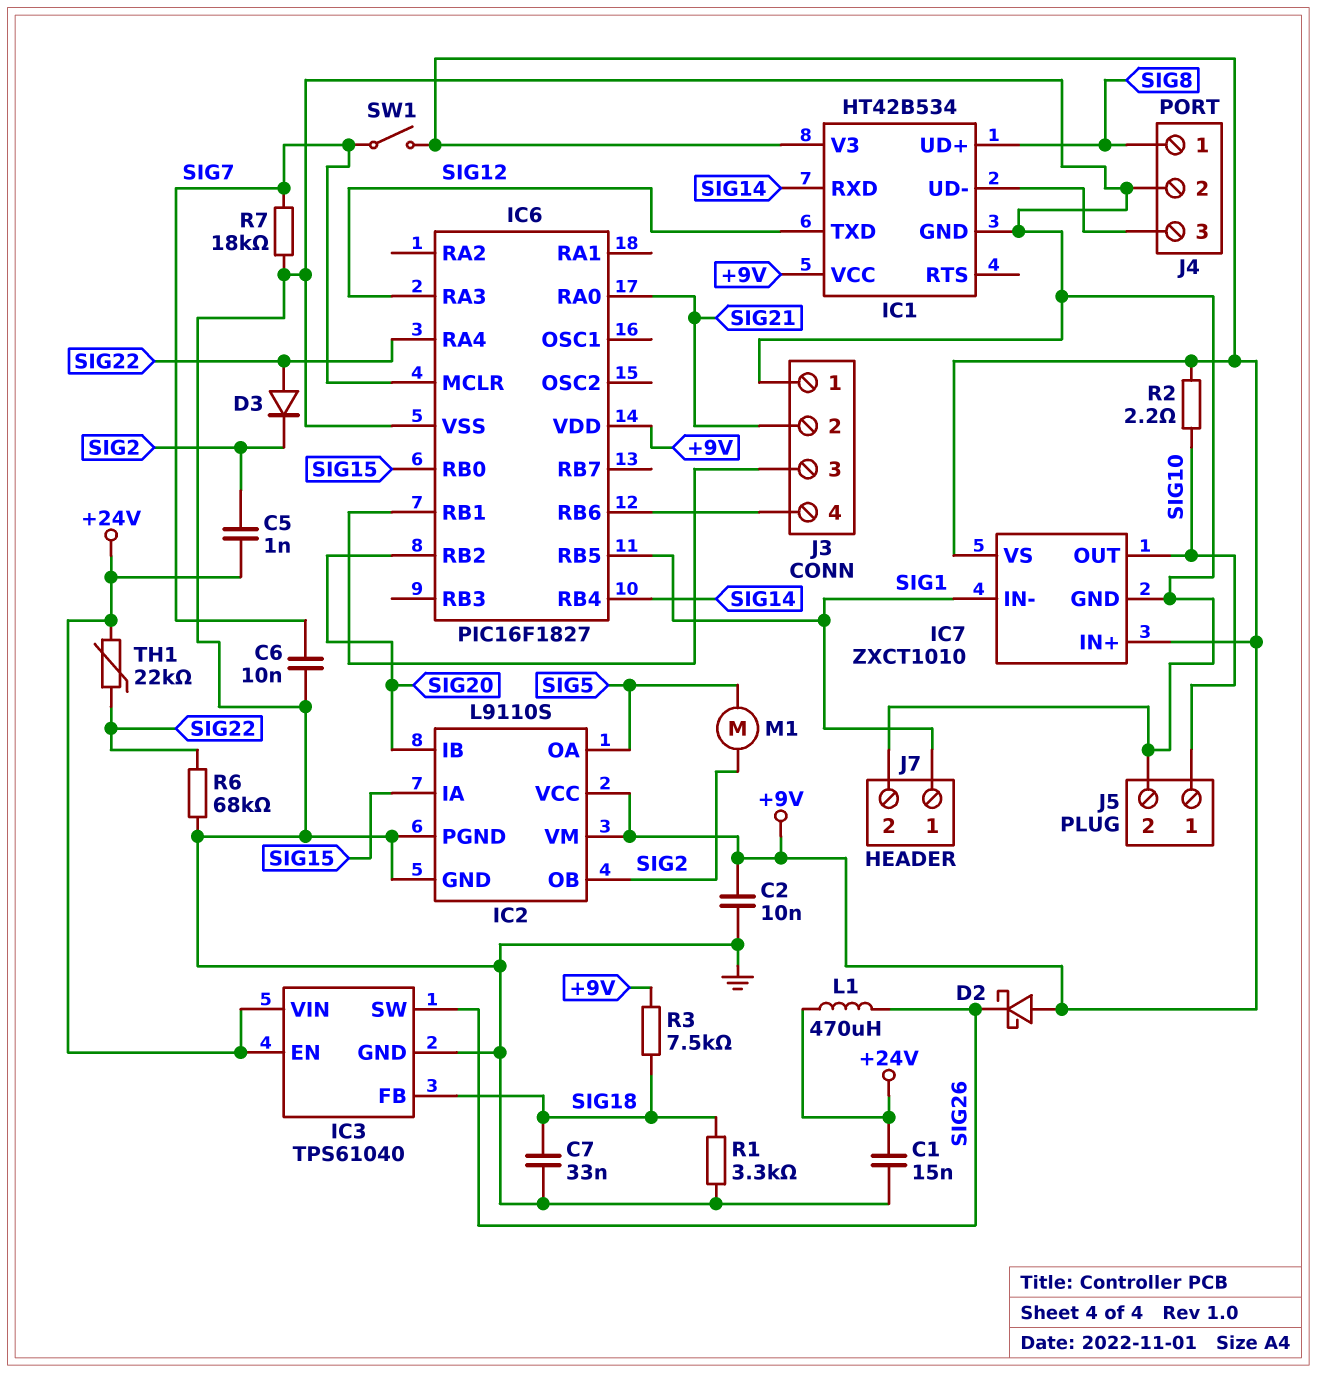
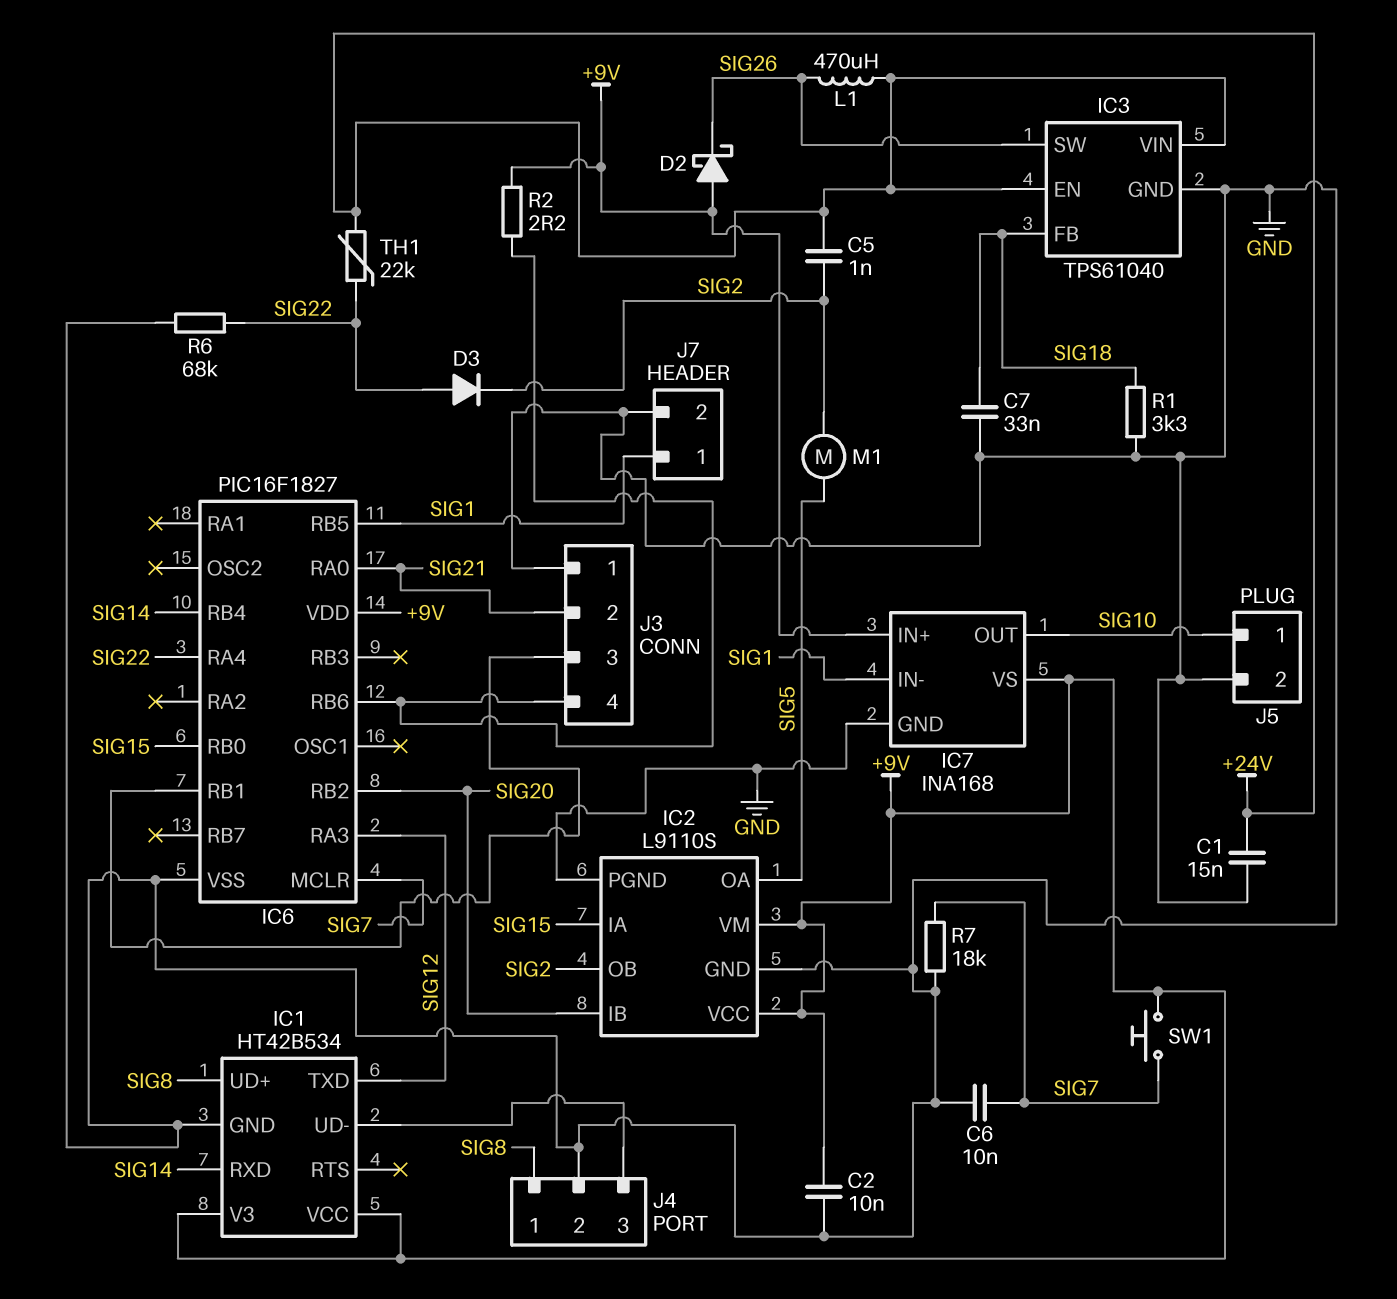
IC7: ZXCT1010 -> INA168
R2: 2.2 (+9V, SIG10) -> 2.2 (+9V, IC6/RB6)
R3: 7.5k (+9V, SIG18) -> none
SW1: switch (+9V, SIG7) -> button (+9V, SIG7)

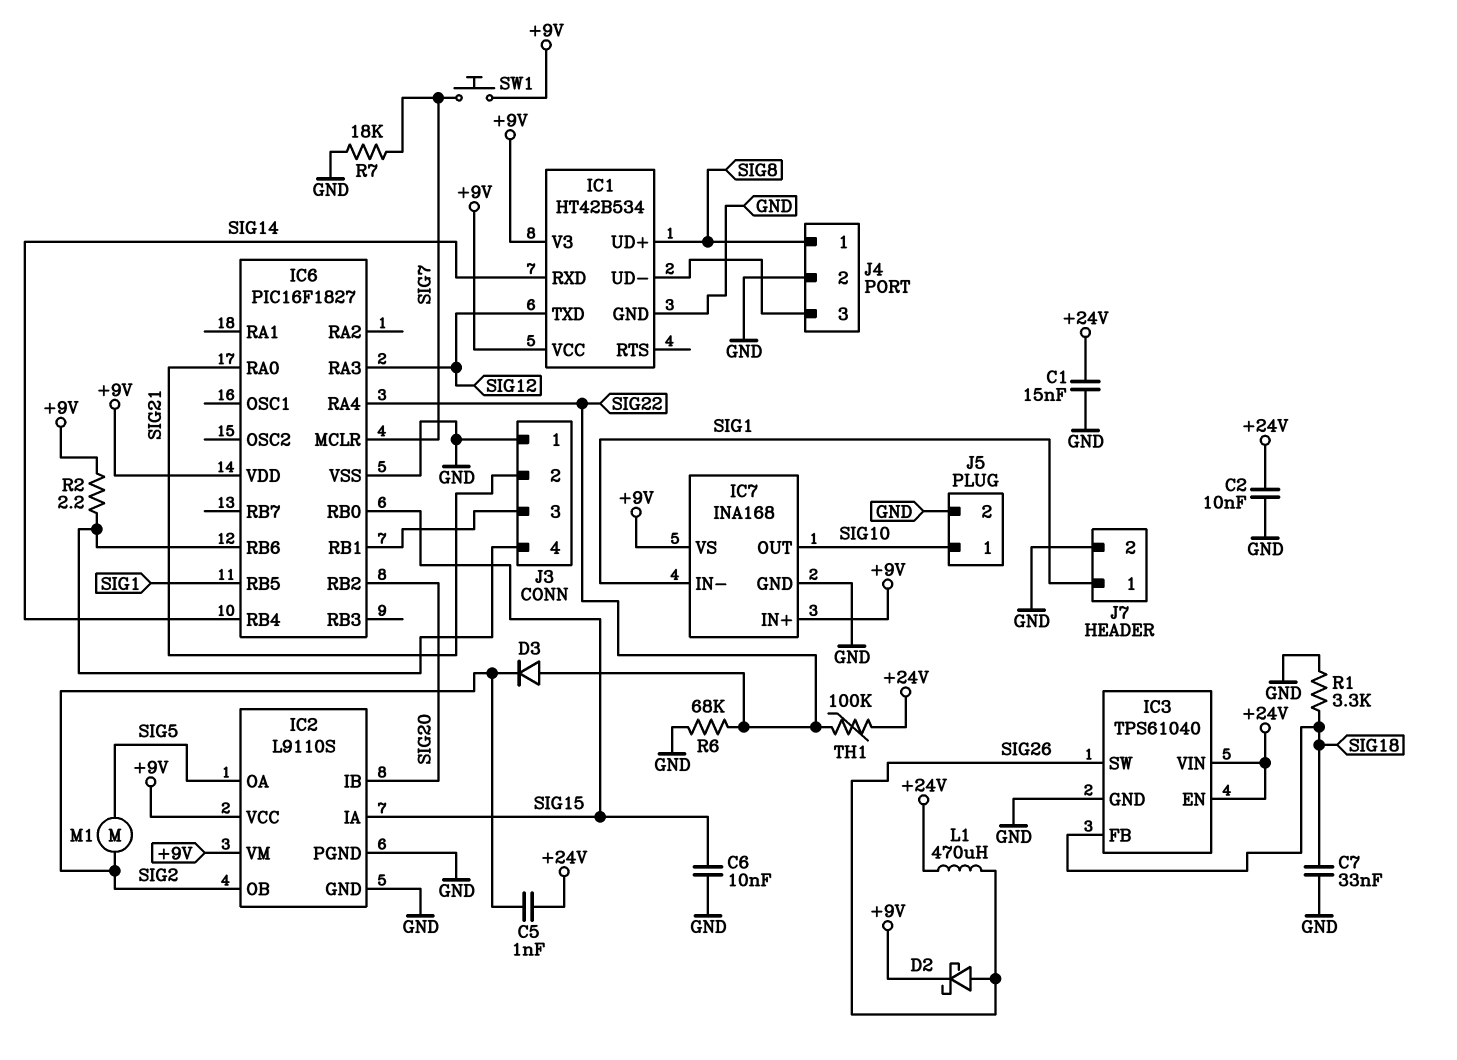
C2: 10nF (+9V, GND) -> 10nF (+24V, GND)
C6: 10nF (GND, SIG7) -> 10nF (GND, SIG15)
D2: schottky (A +9V, K SIG26) -> schottky (A SIG26, K +9V)
TH1: 22k (+24V, SIG22) -> 100k (+24V, SIG22)

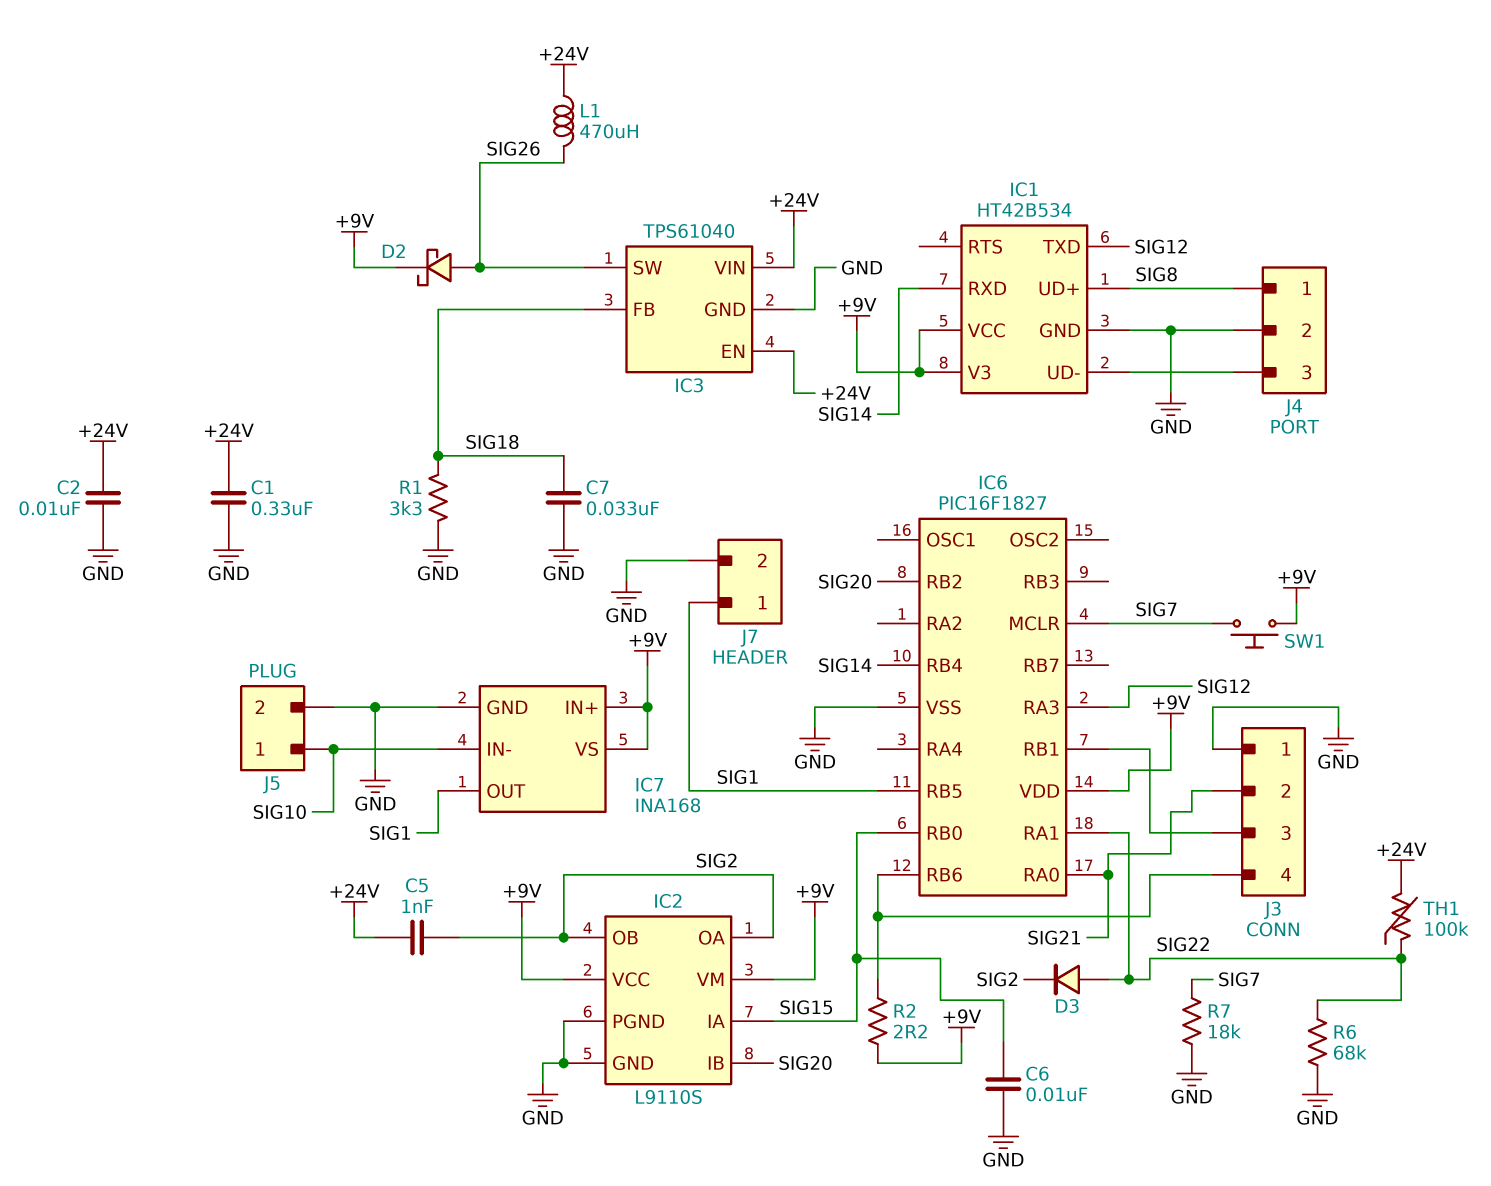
C1: 15nF (+24V, GND) -> 330nF (+24V, GND)
IC2 pin OA: SIG5 -> SIG2
IC6 pin RA1: none -> SIG22
IC6 pin RA4: SIG22 -> none
IC7 pin IN-: SIG1 -> SIG10
IC7 pin OUT: SIG10 -> SIG1
M1: motor (SIG2, SIG5) -> none

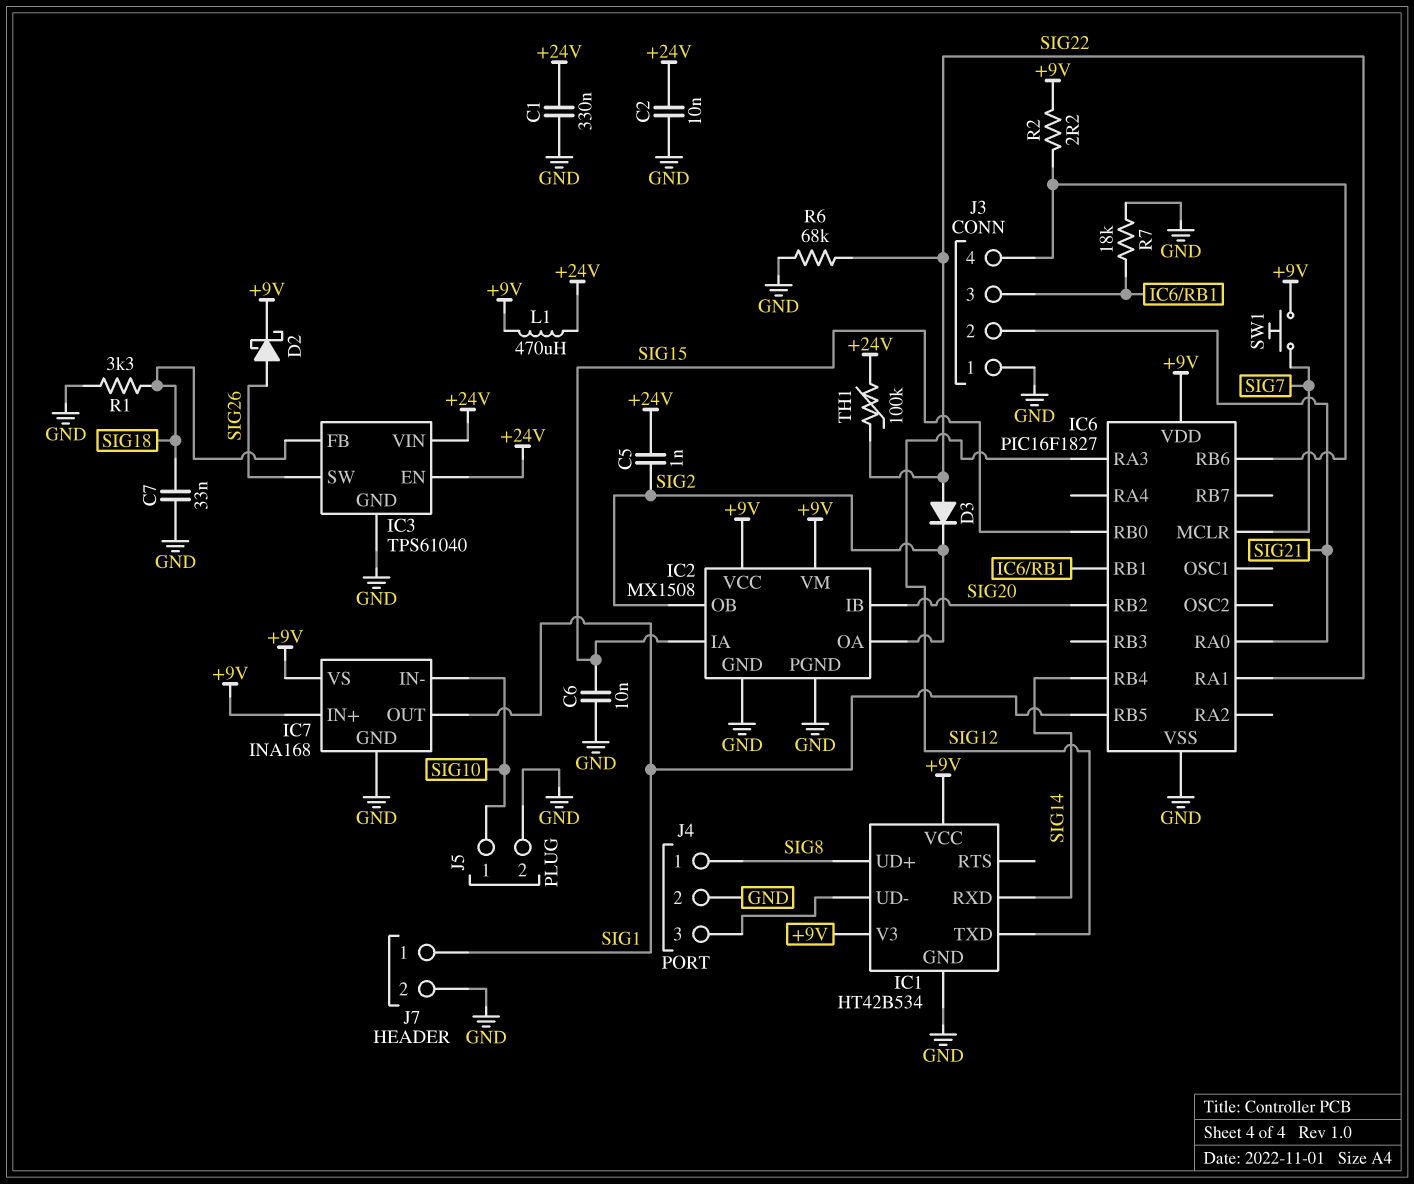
IC2: L9110S -> MX1508
L1: 470uH (+24V, SIG26) -> 470uH (+9V, +24V)
R7: 18k (GND, SIG7) -> 18k (GND, IC6/RB1)

